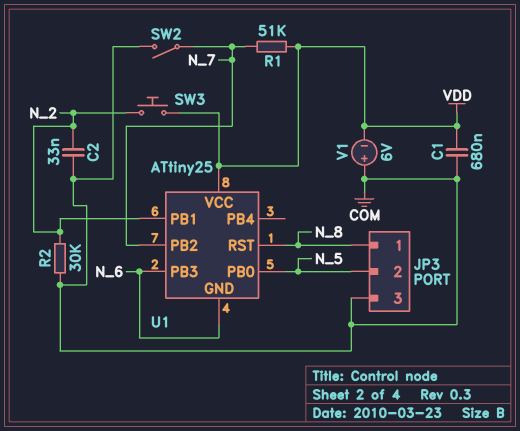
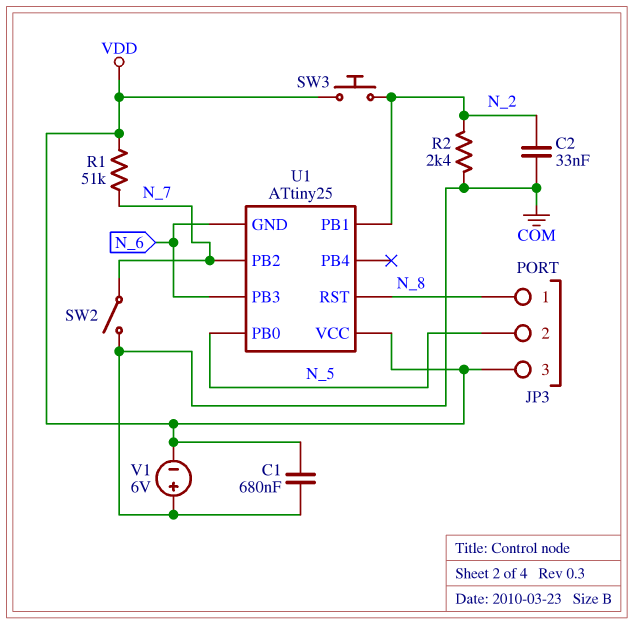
JP3 pin 3: COM -> VDD
R2: 30k (COM, N_2) -> 2.4k (COM, N_2)

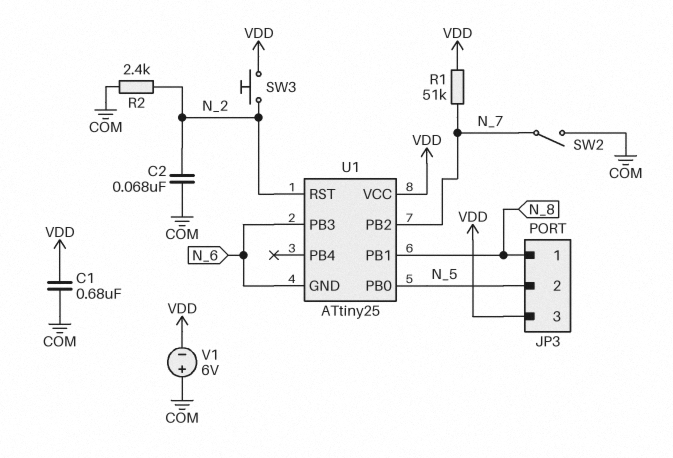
C2: 33nF (COM, N_2) -> 68nF (COM, N_2)
U1 pin PB1: N_2 -> N_8
U1 pin RST: N_8 -> N_2

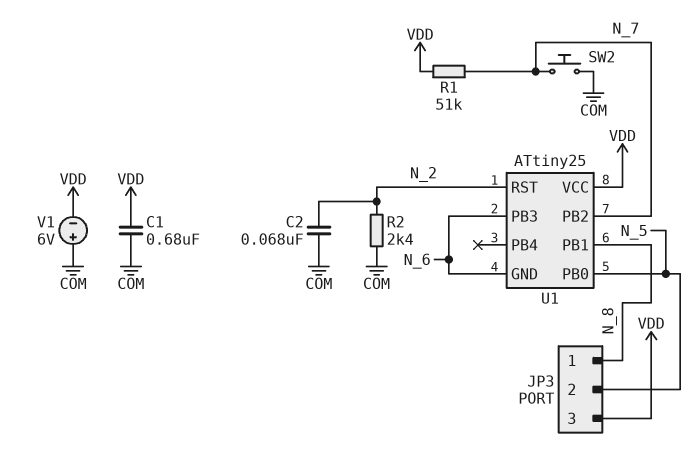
SW2: switch (COM, N_7) -> button (COM, N_7)
SW3: button (N_2, VDD) -> none

